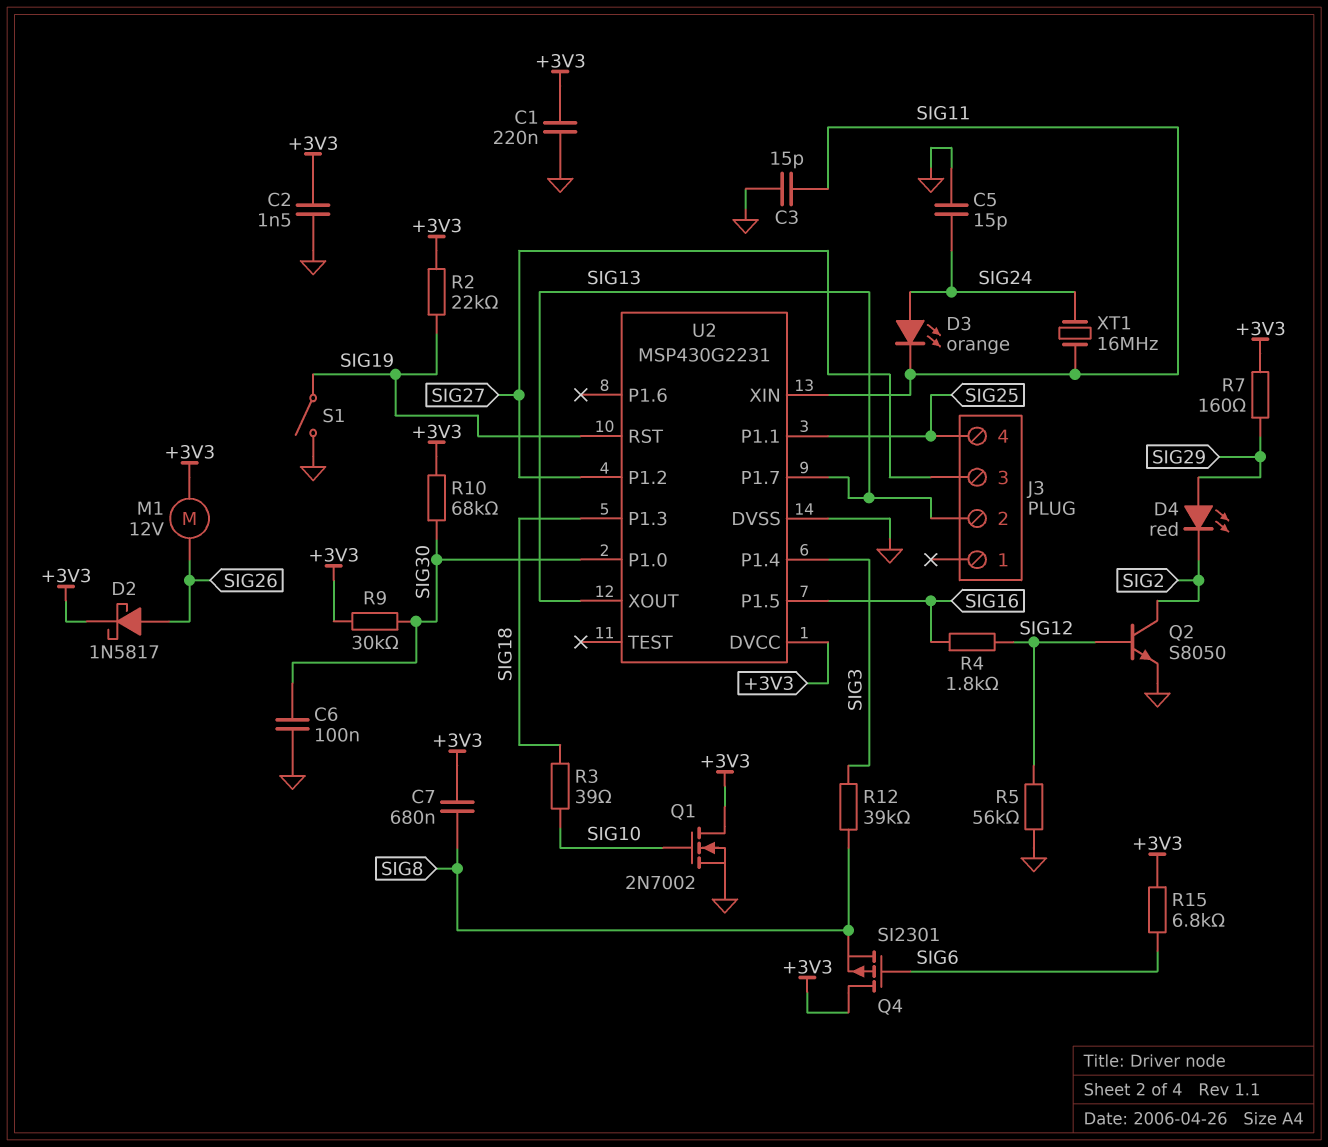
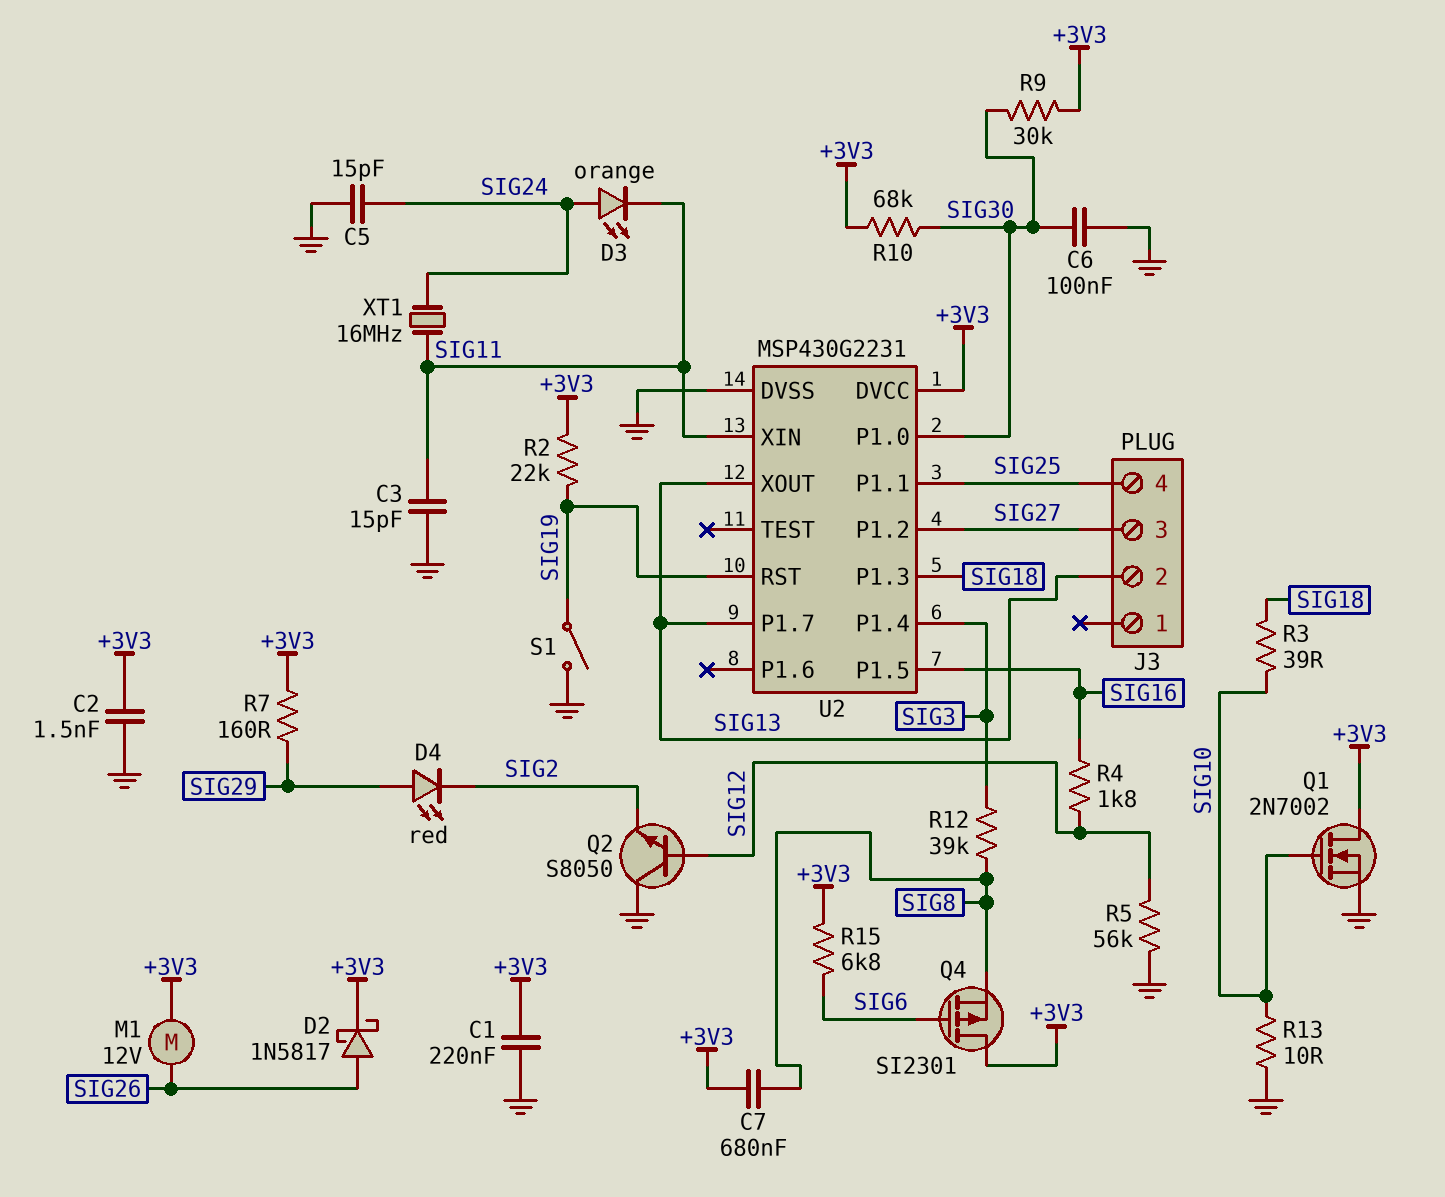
Q2: NPN S8050 (B SIG12, C SIG2, E GND) -> NPN S8050 (B SIG12, C GND, E SIG2)
R13: none -> 10 (GND, SIG10)

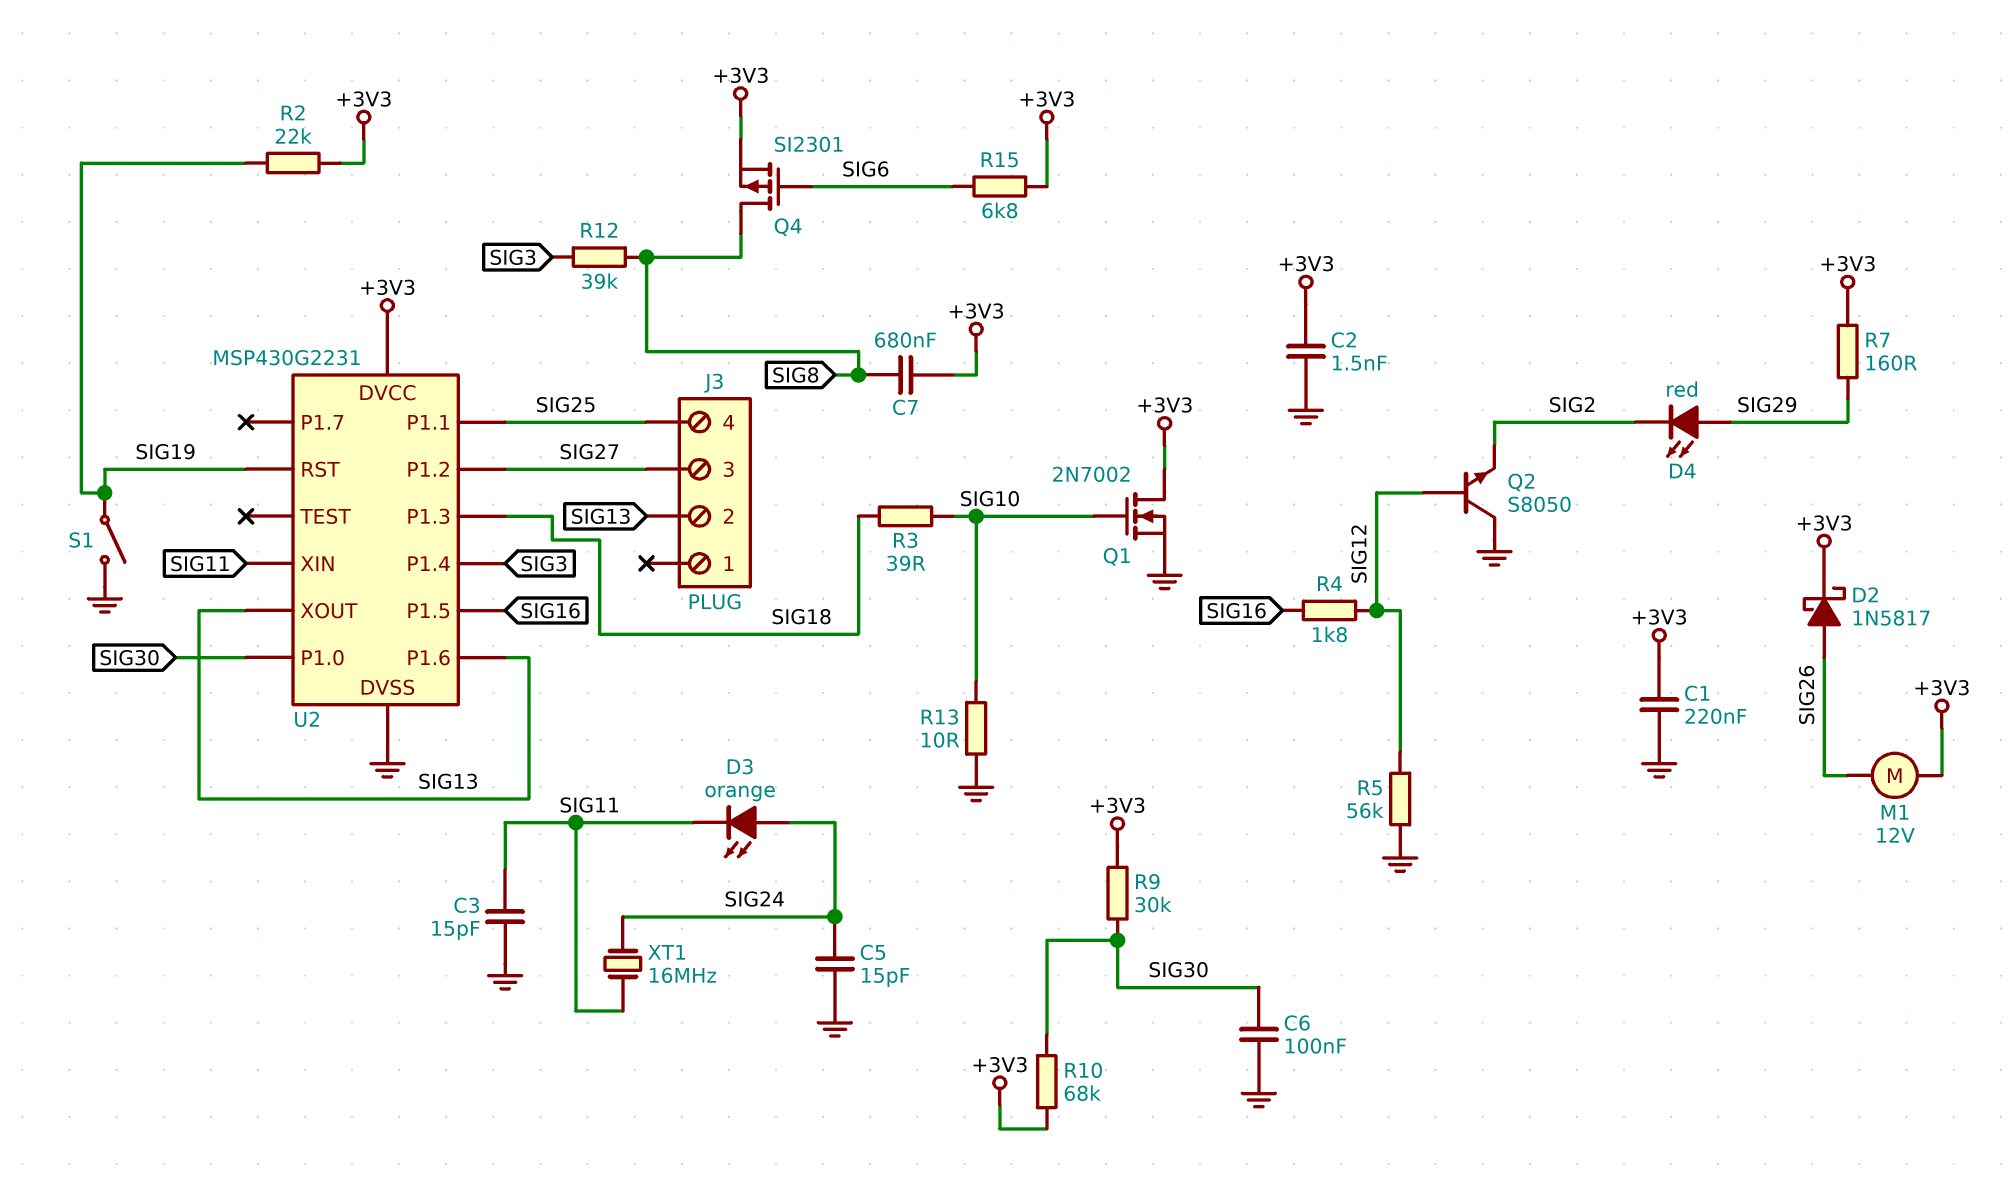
Q4: PMOS SI2301 (G SIG6, D +3V3, S SIG8) -> PMOS SI2301 (G SIG6, D SIG8, S +3V3)
U2 pin P1.6: none -> SIG13
U2 pin P1.7: SIG13 -> none

